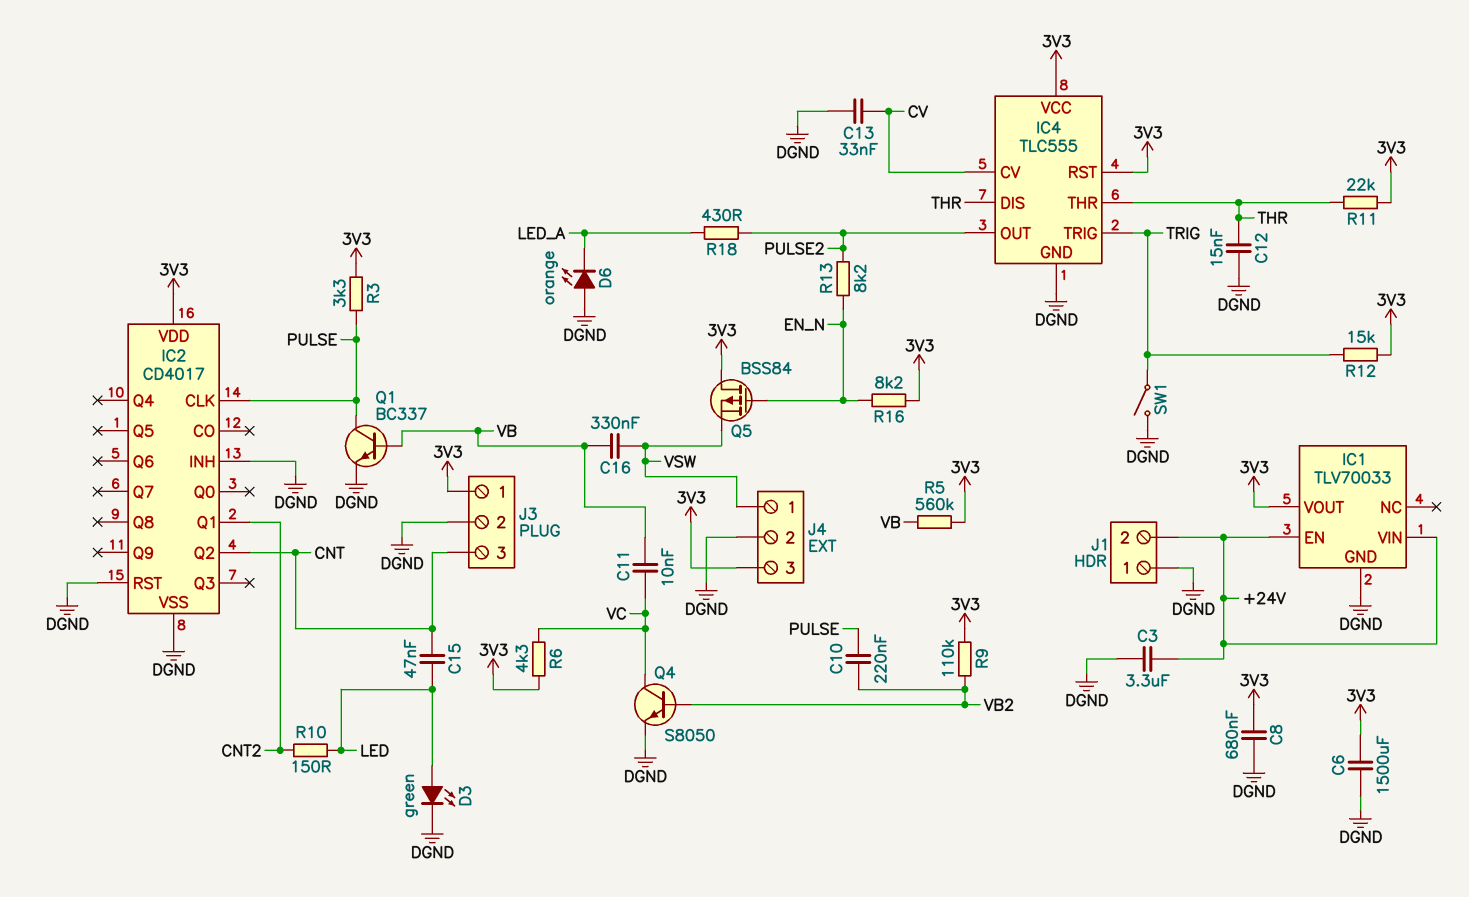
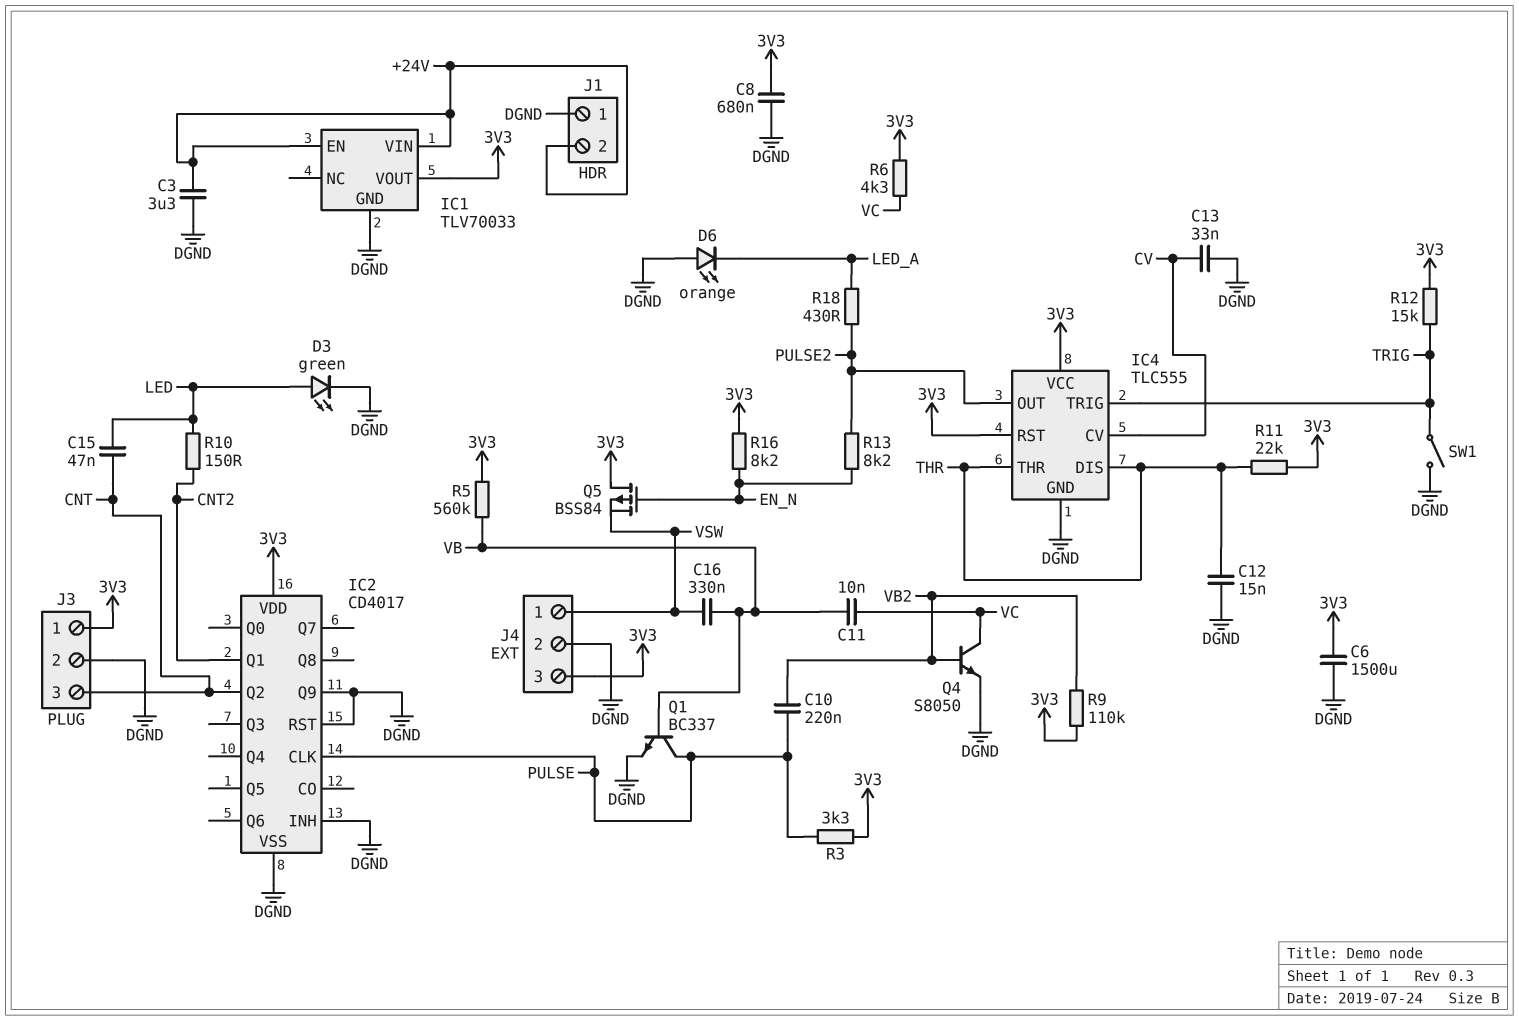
IC2 pin Q9: none -> DGND

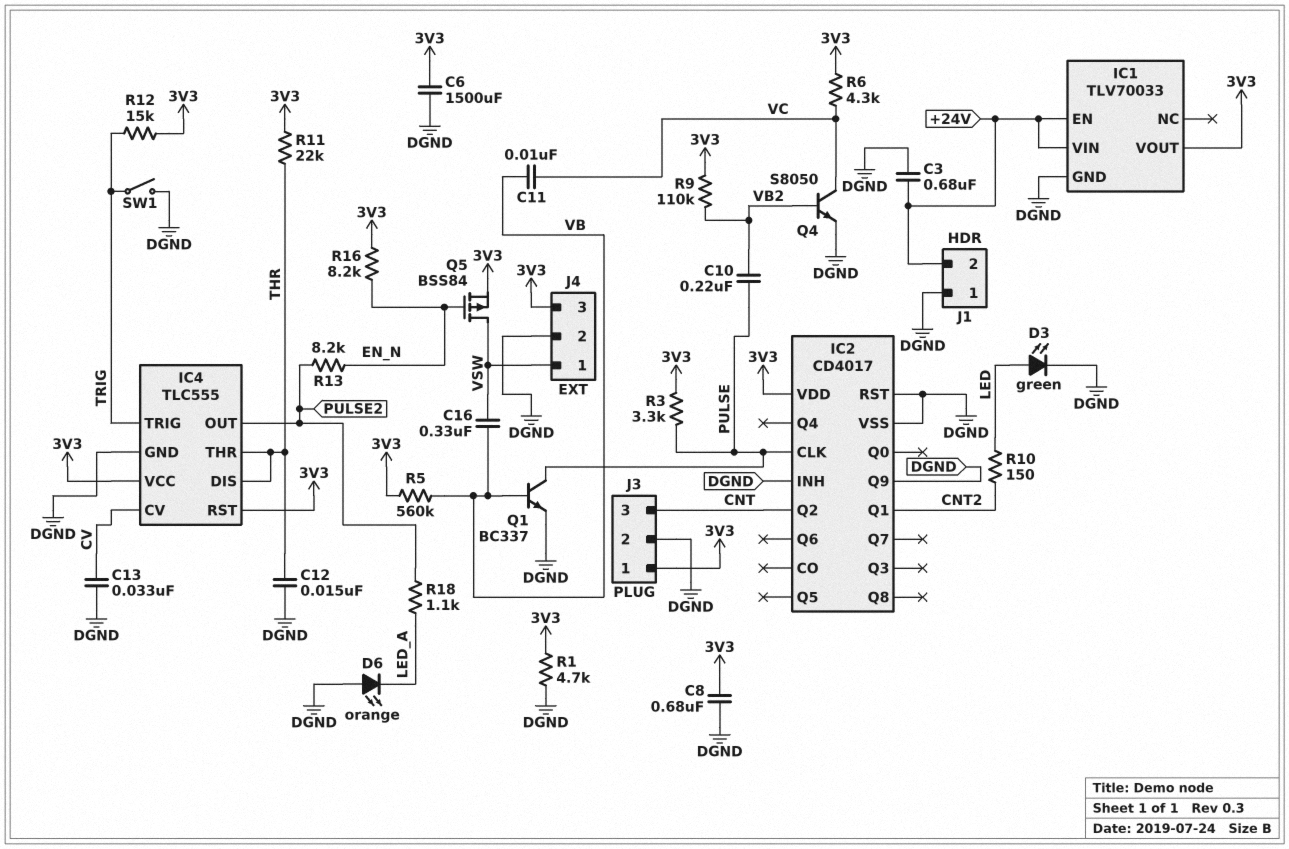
C3: 3.3uF (+24V, DGND) -> 680nF (+24V, DGND)
C15: 47nF (CNT, LED) -> none
Q5: PMOS BSS84 (G EN_N, D 3V3, S VSW) -> PMOS BSS84 (G EN_N, D VSW, S 3V3)
R1: none -> 4.7k (3V3, DGND)
R18: 430 (LED_A, PULSE2) -> 1.1k (LED_A, PULSE2)

